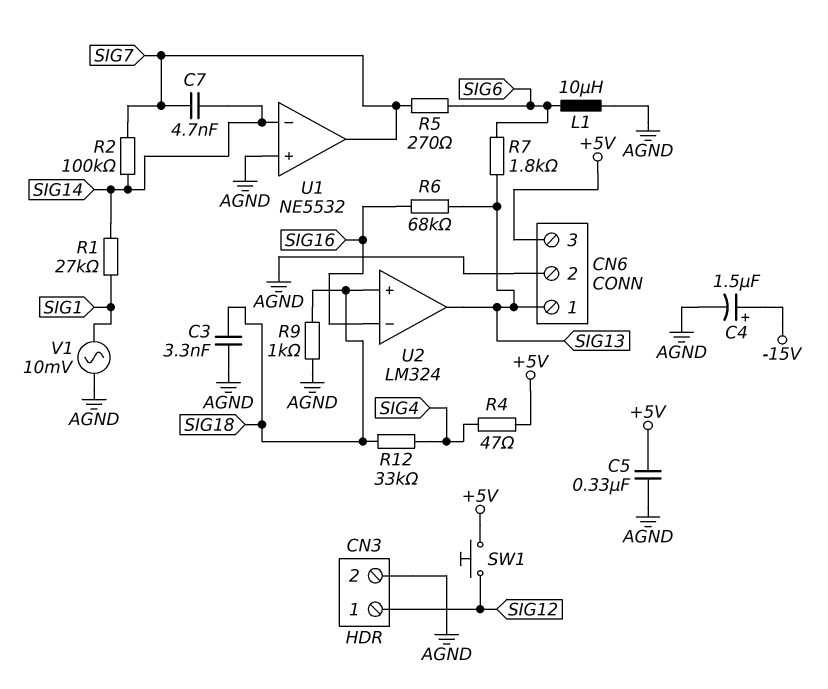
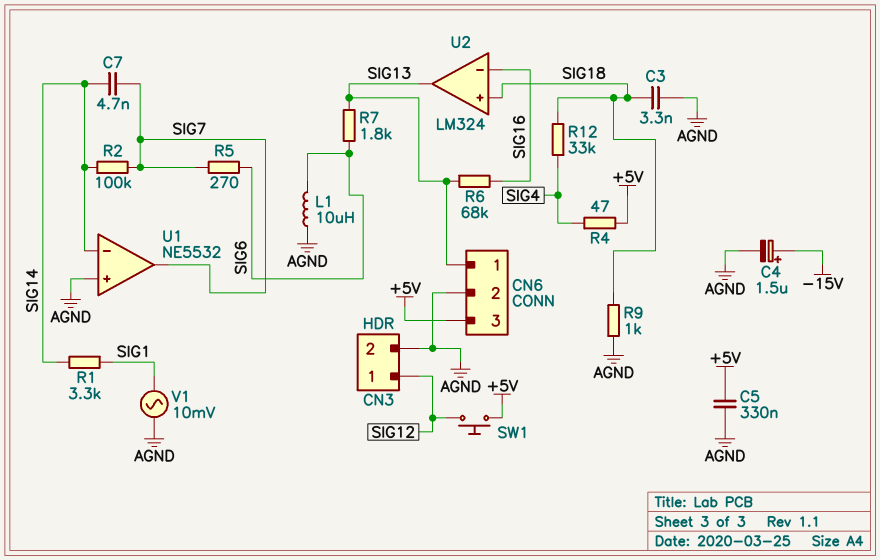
R1: 27k (SIG1, SIG14) -> 3.3k (SIG1, SIG14)

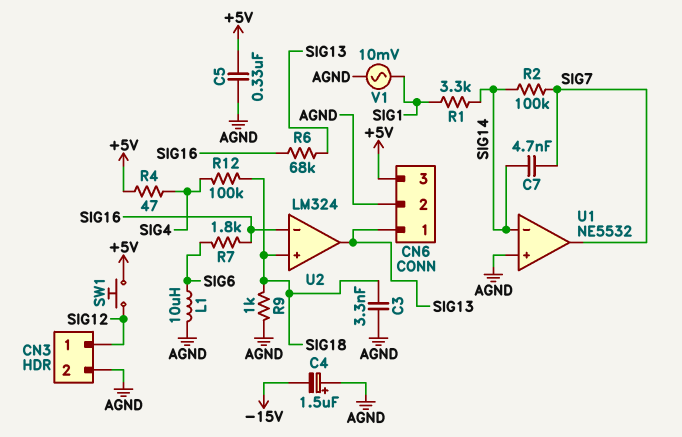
C4: 1.5uF (plus -15V, minus AGND) -> 1.5uF (plus AGND, minus -15V)
R5: 270 (SIG6, SIG7) -> none
R7: 1.8k (SIG6, SIG13) -> 1.8k (SIG6, SIG16)
R12: 33k (SIG4, SIG18) -> 100k (SIG4, SIG18)

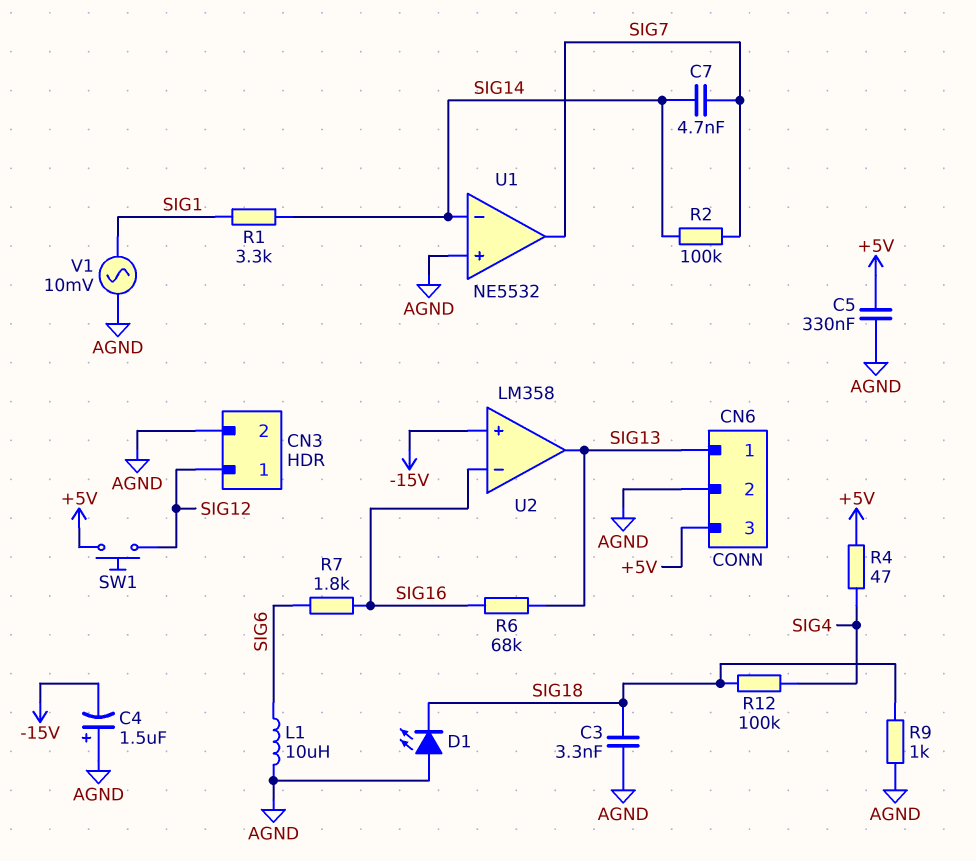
D1: none -> LED (A AGND, K SIG18)
U2: LM324 -> LM358
U2 pin in+: SIG18 -> -15V

